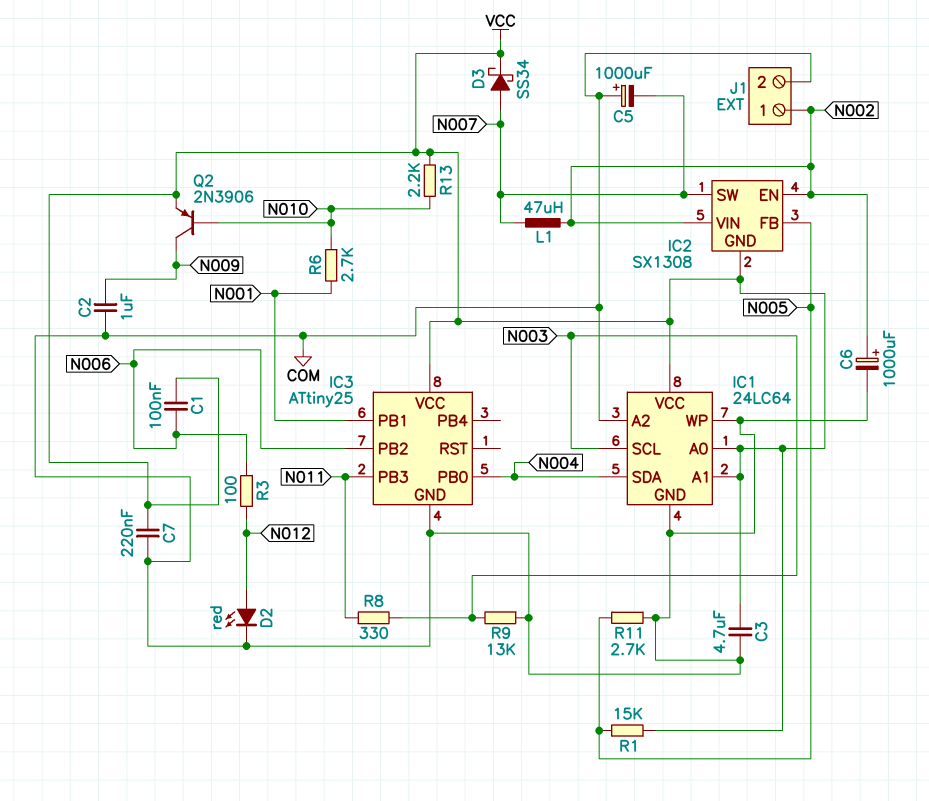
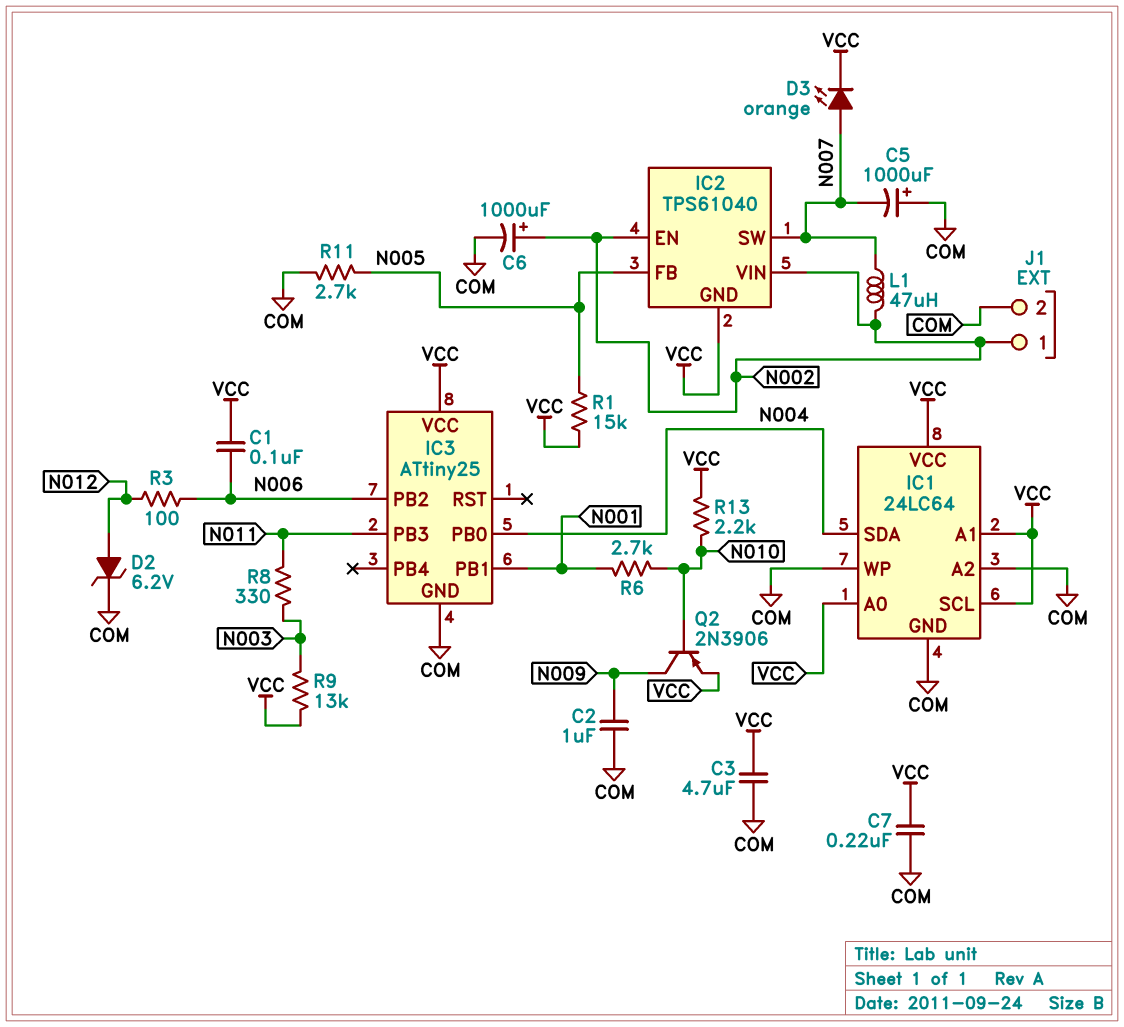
D2: LED red (A N012, K COM) -> zener 6.2V (A N012, K COM)
D3: schottky SS34 (A N007, K VCC) -> LED orange (A N007, K VCC)
IC1 pin SCL: N003 -> VCC
IC2: SX1308 -> TPS61040
R9: 13k (COM, N003) -> 13k (N003, VCC)

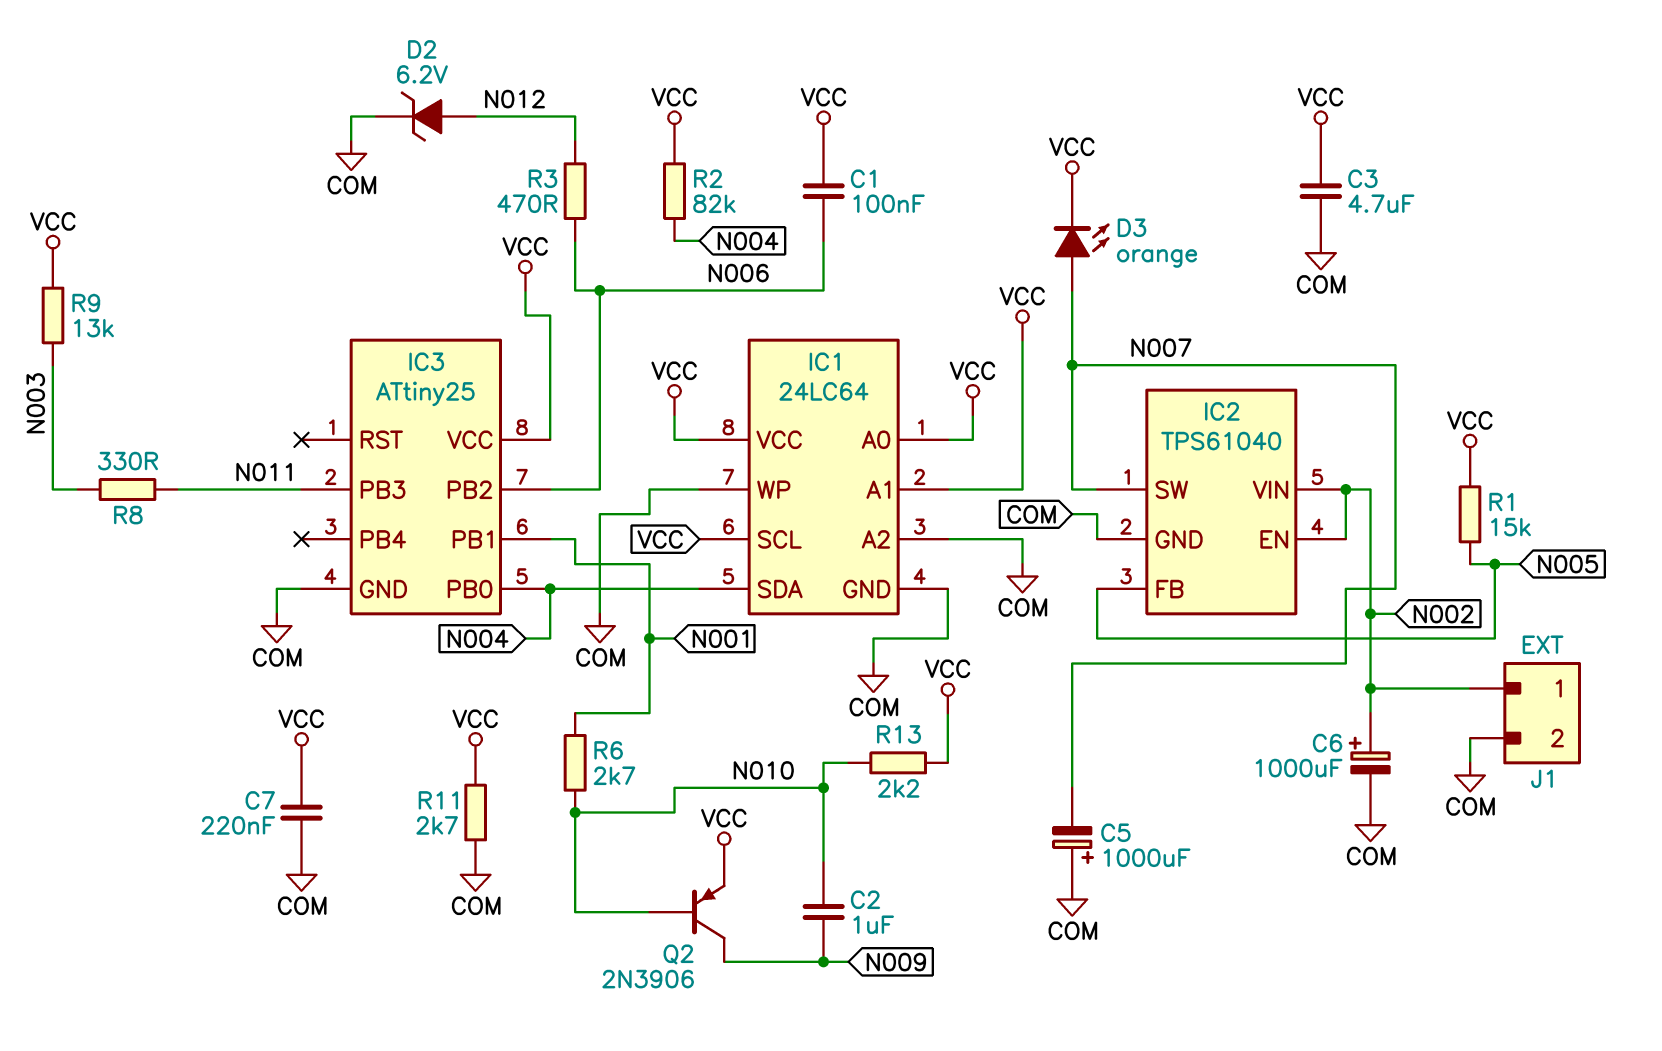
C2: 1uF (COM, N009) -> 1uF (N009, N010)
IC2 pin GND: VCC -> COM
L1: 47uH (N002, N007) -> none
R2: none -> 82k (N004, VCC)
R3: 100 (N006, N012) -> 470 (N006, N012)
R11: 2.7k (COM, N005) -> 2.7k (COM, VCC)

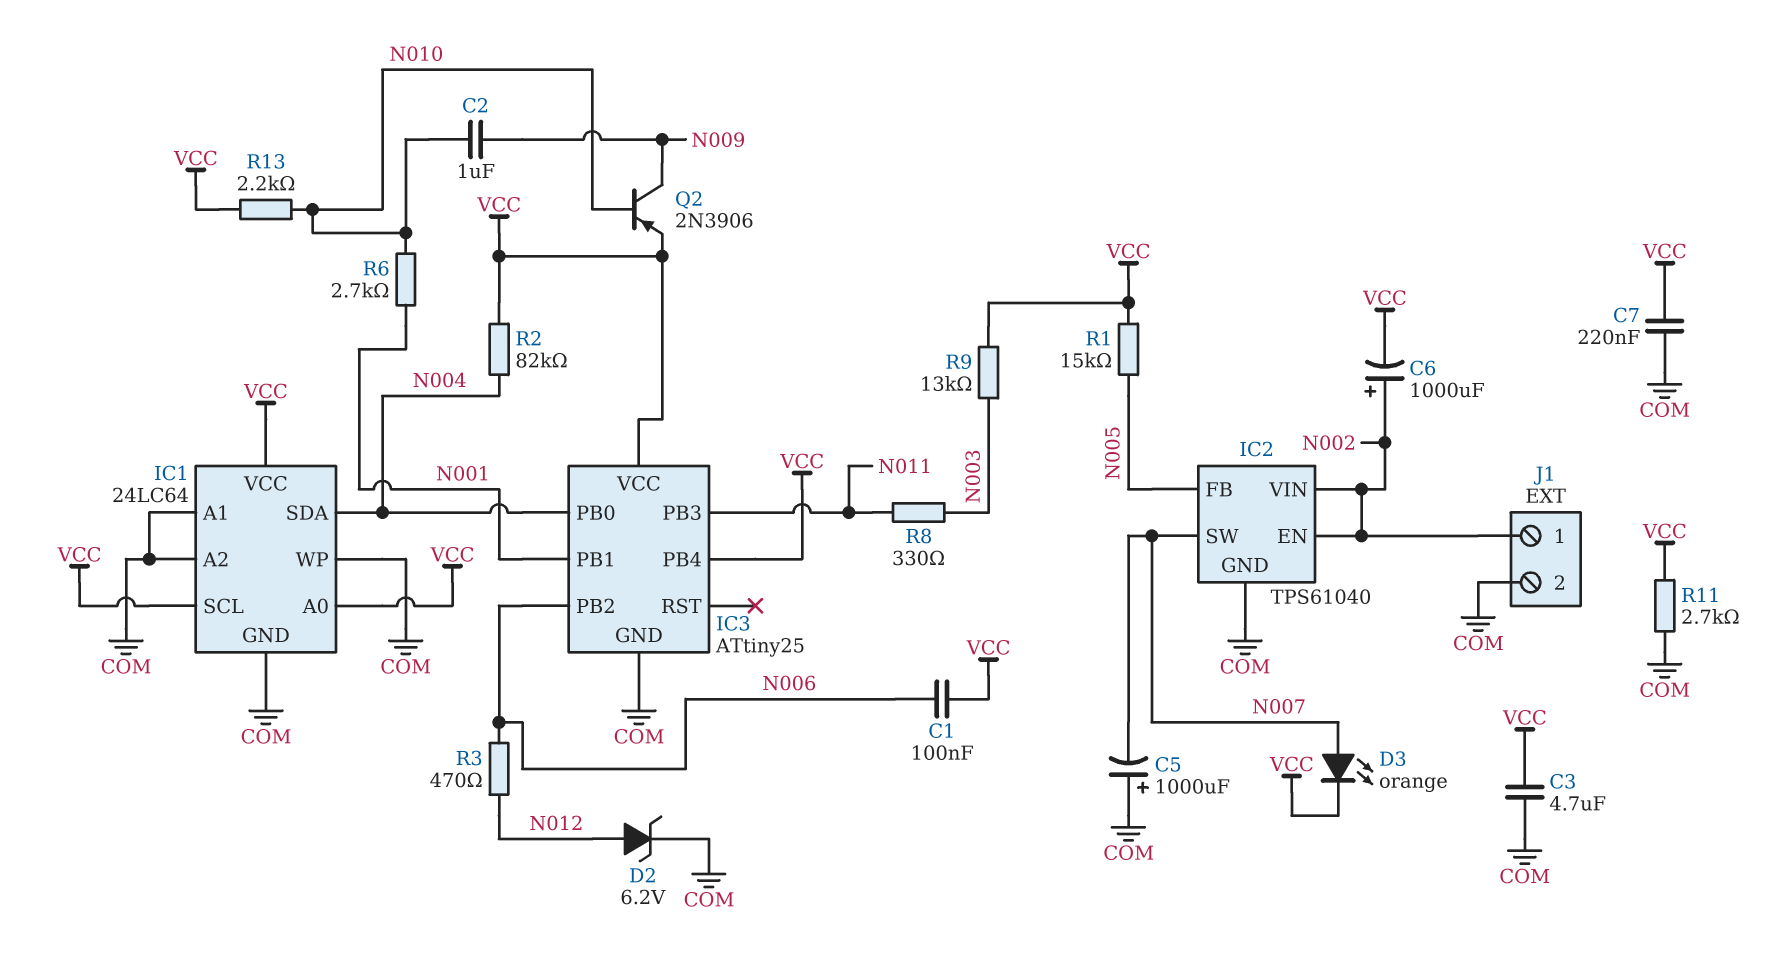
C6: 1000uF (plus N002, minus COM) -> 1000uF (plus N002, minus VCC)
IC1 pin A1: VCC -> COM
IC3 pin PB4: none -> VCC

